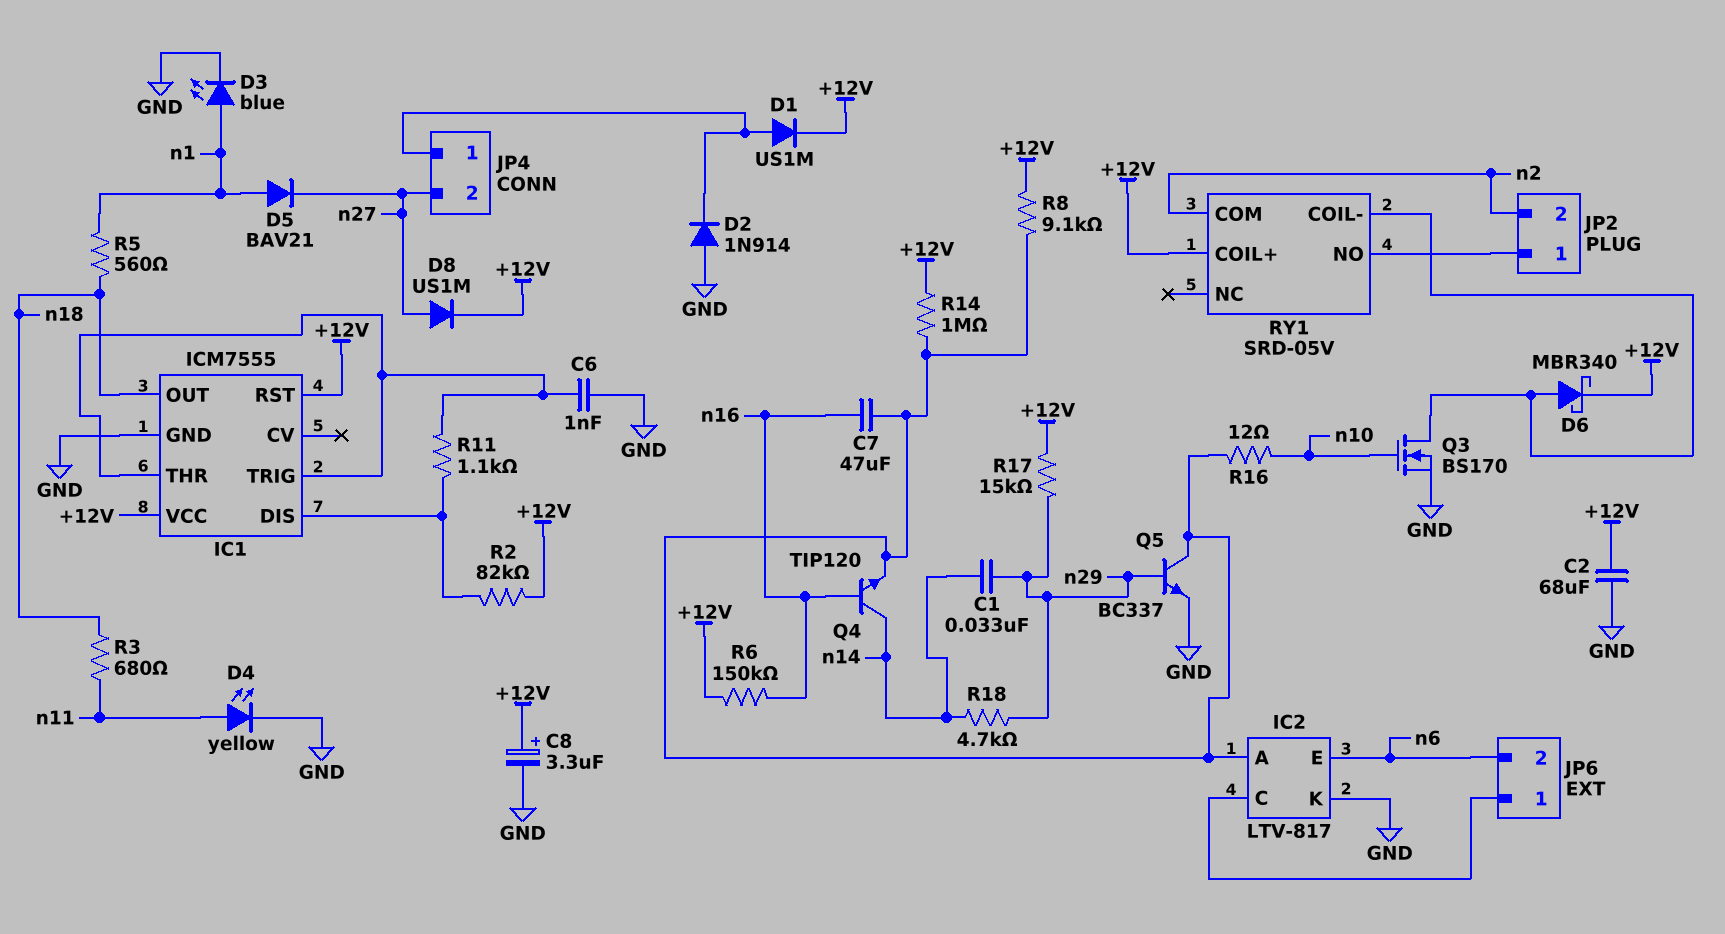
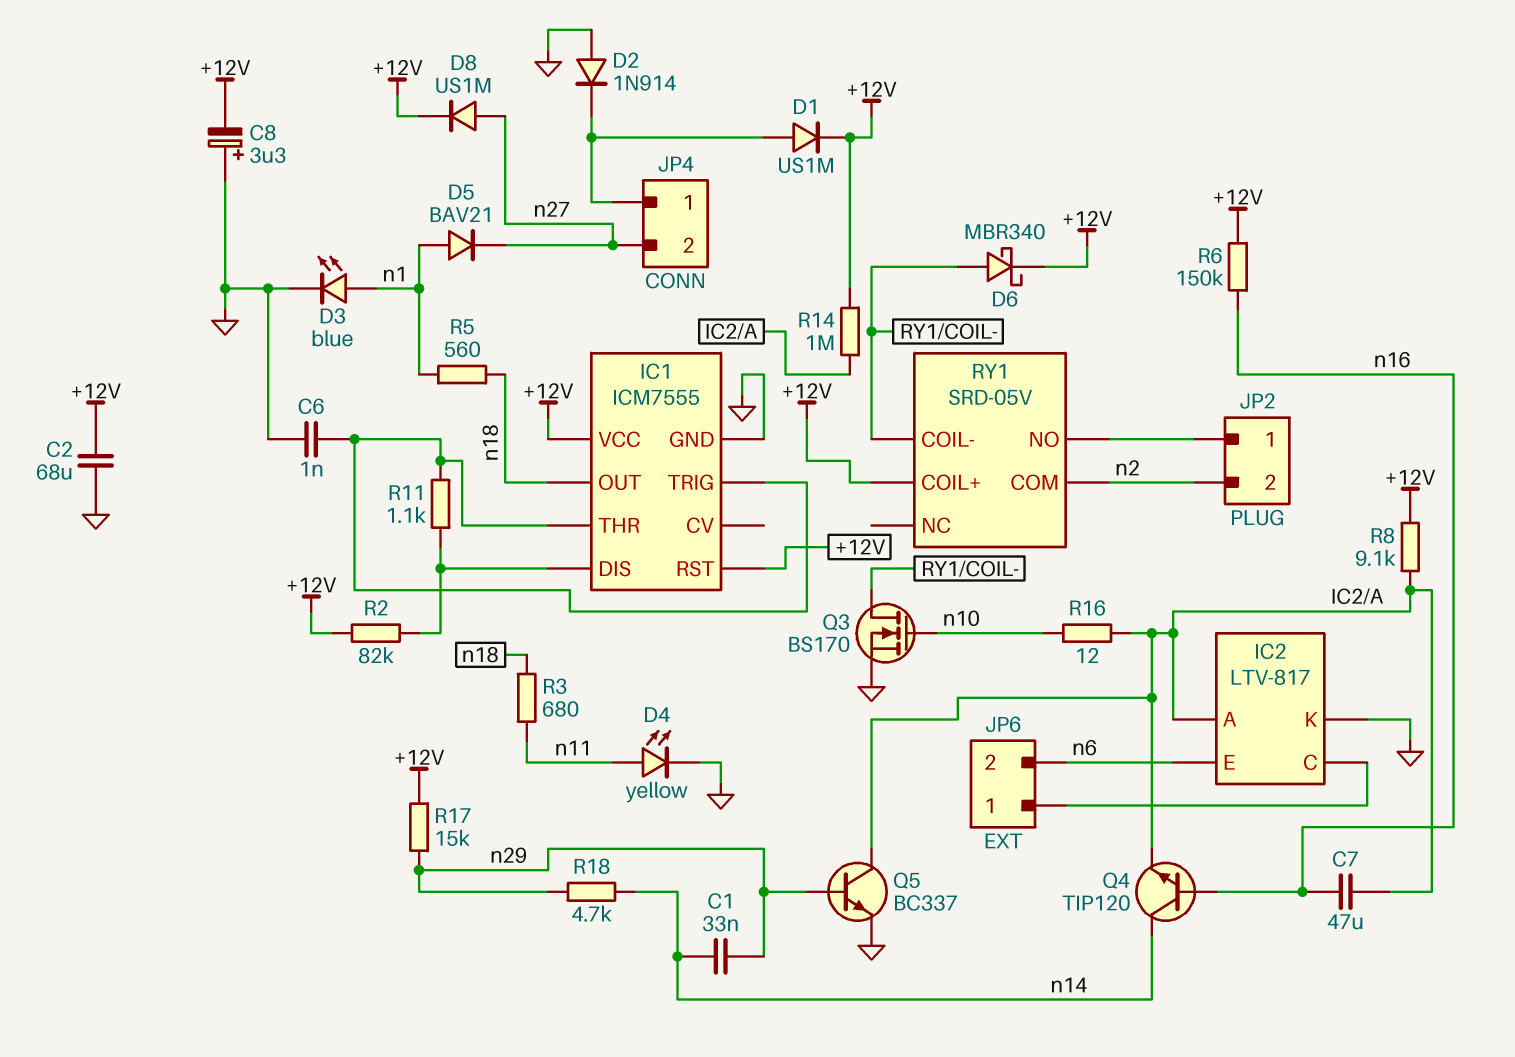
C8: 3.3uF (plus +12V, minus GND) -> 3.3uF (plus GND, minus +12V)

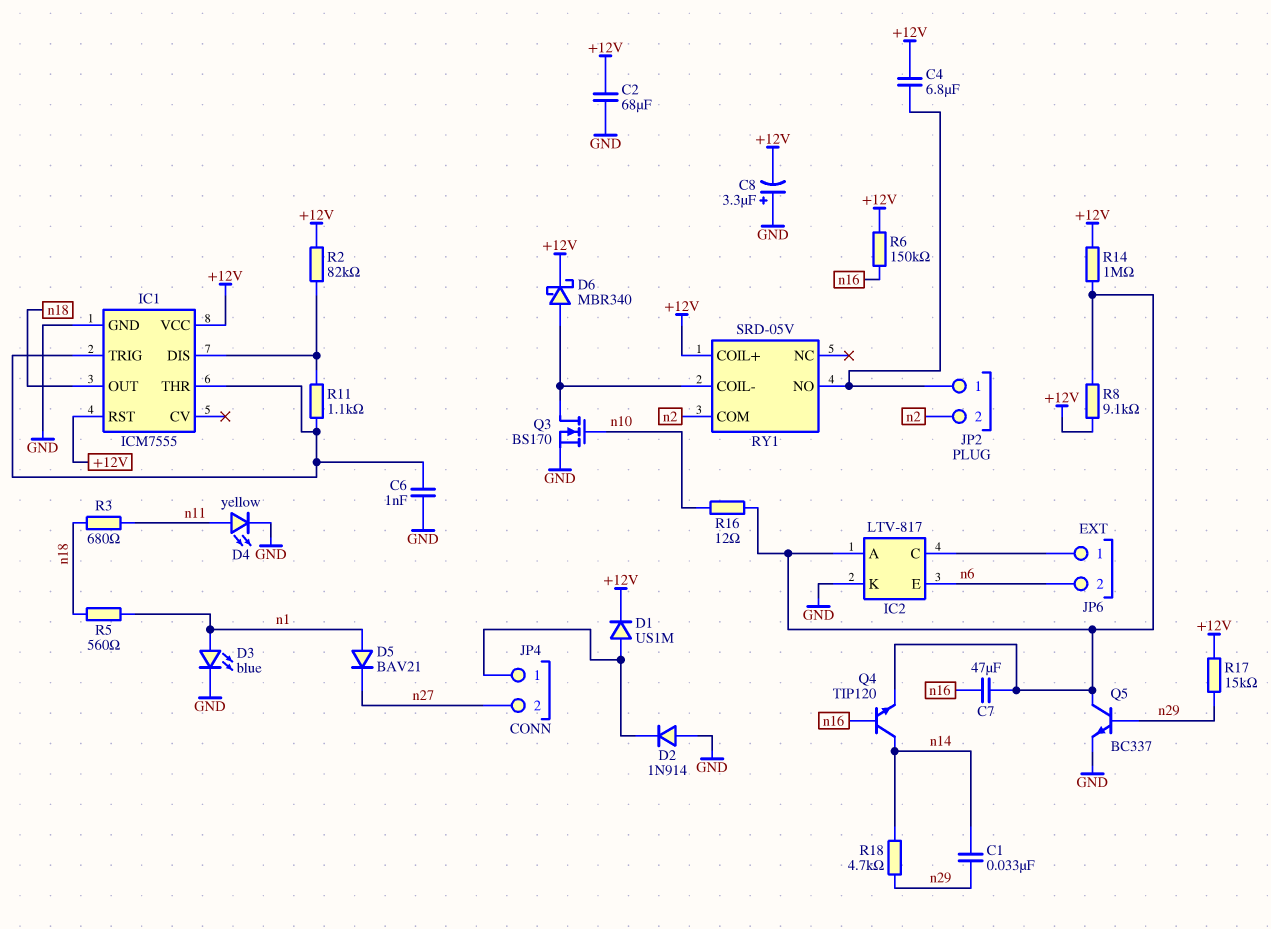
C4: none -> 6.8uF (+12V, JP2/1)
D8: diode US1M (A n27, K +12V) -> none

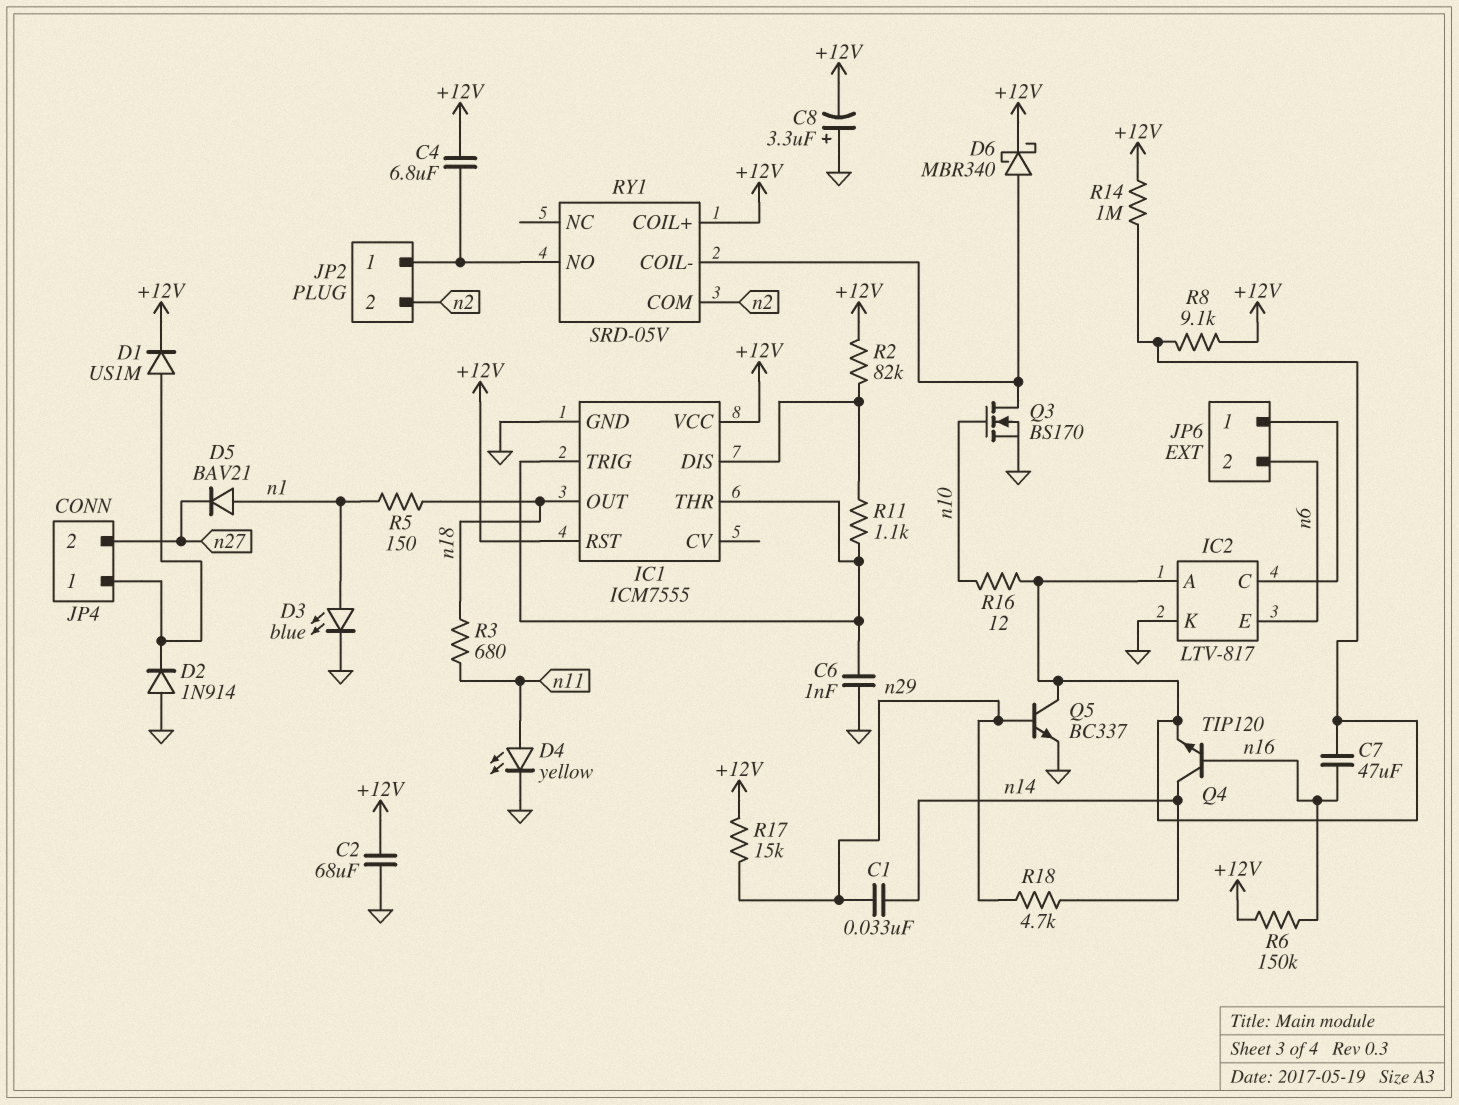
R5: 560 (n1, n18) -> 150 (n1, n18)

